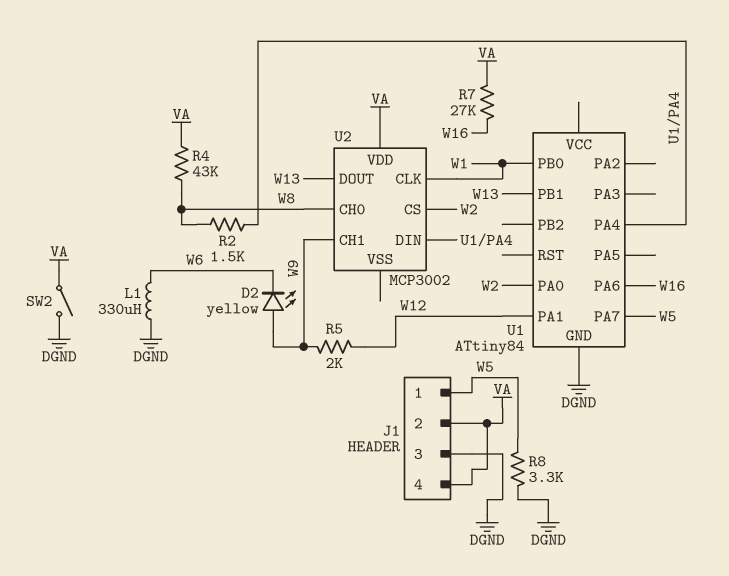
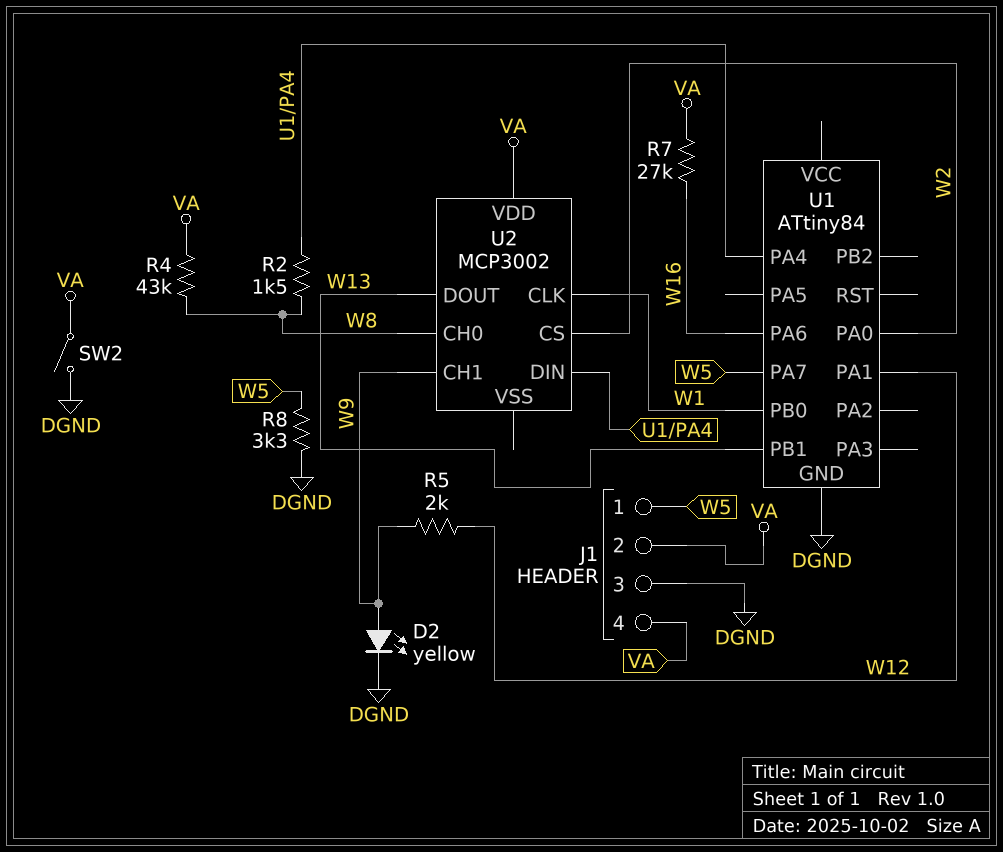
D2: LED yellow (A W9, K W6) -> LED yellow (A W9, K DGND)
L1: 330uH (DGND, W6) -> none

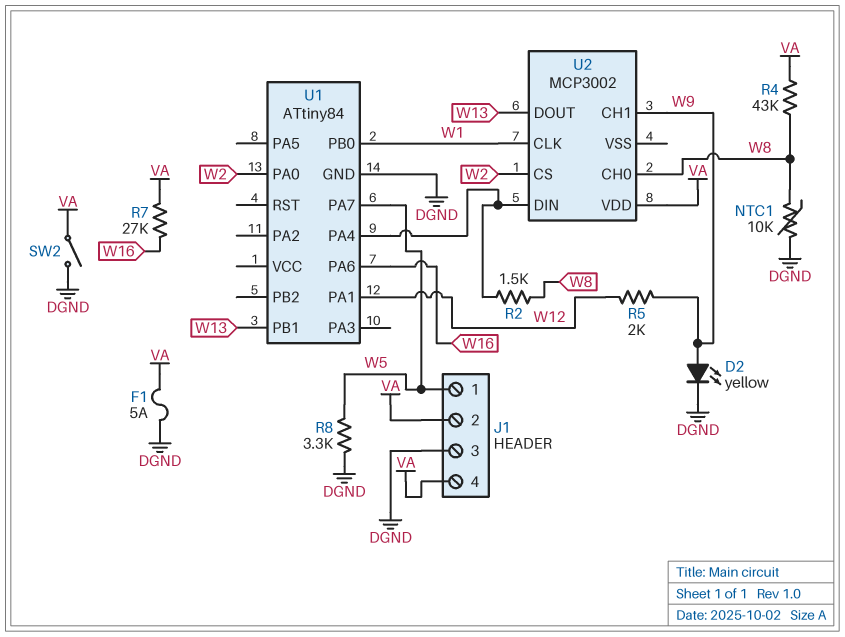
F1: none -> 5A (DGND, VA)
NTC1: none -> 10k (DGND, W8)

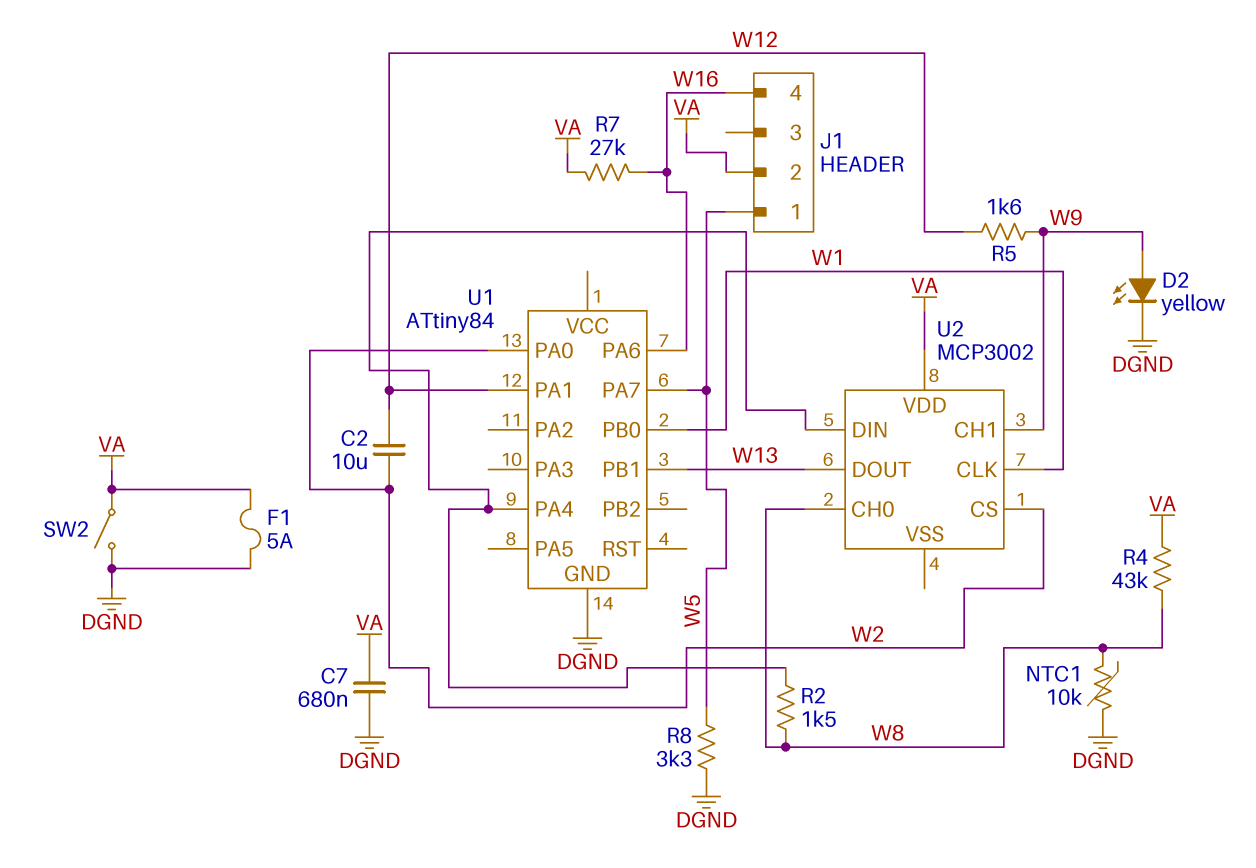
C2: none -> 10uF (W2, W12)
C7: none -> 680nF (DGND, VA)
J1 pin 3: DGND -> none
J1 pin 4: VA -> W16
R5: 2k (W9, W12) -> 1.6k (W9, W12)

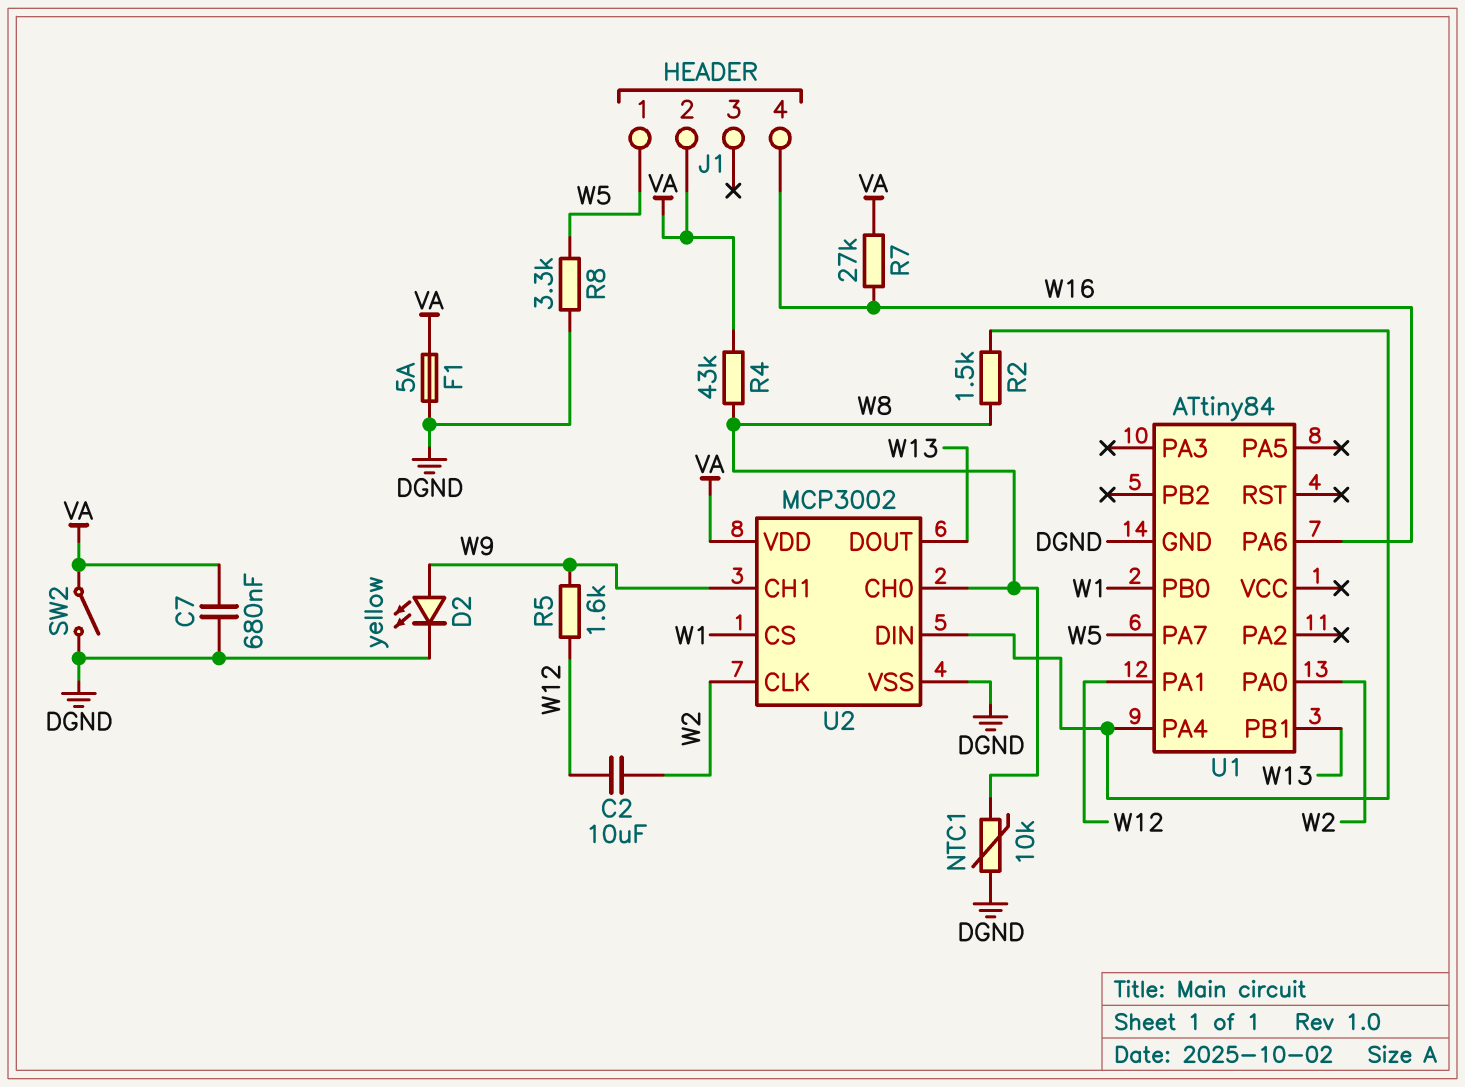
U2 pin CLK: W1 -> W2
U2 pin CS: W2 -> W1
U2 pin VSS: none -> DGND

